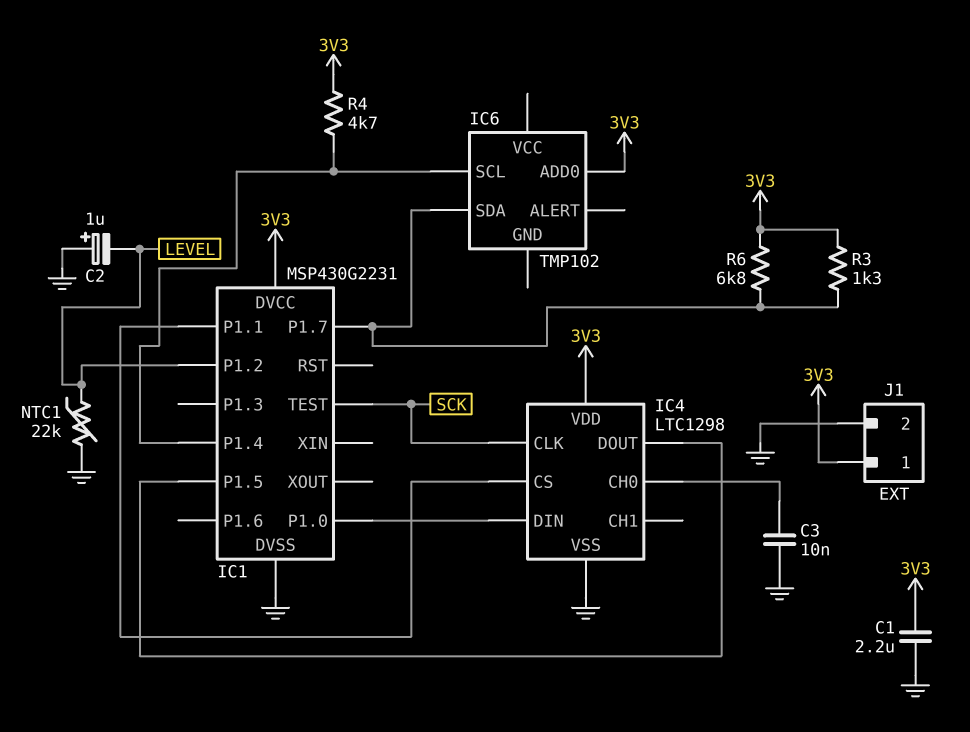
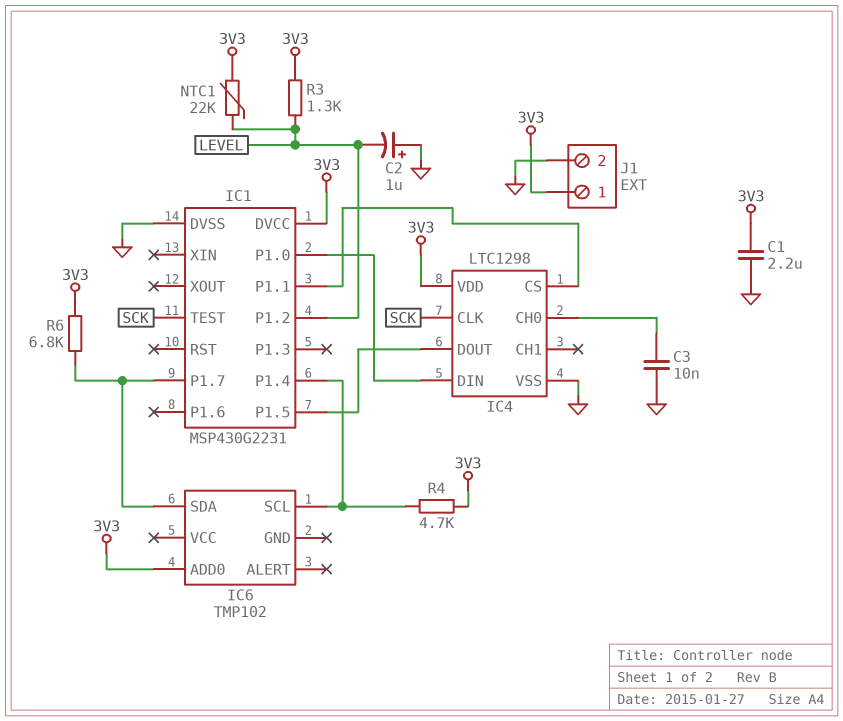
NTC1: 22k (GND, LEVEL) -> 22k (3V3, LEVEL)
R3: 1.3k (3V3, IC1/P1.7) -> 1.3k (3V3, LEVEL)

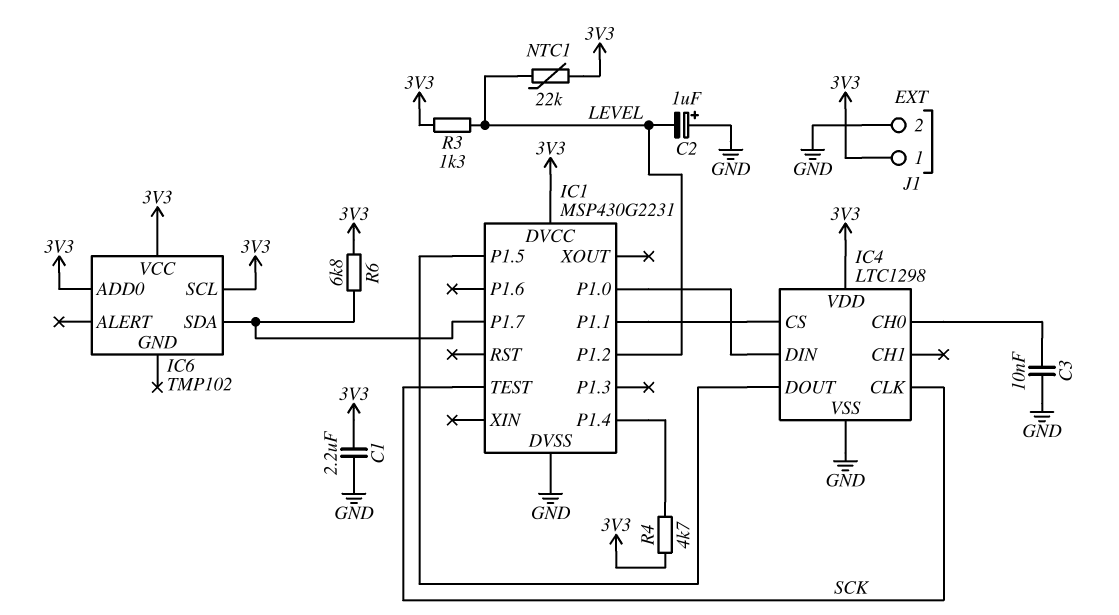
IC6 pin SCL: IC1/P1.4 -> 3V3
IC6 pin VCC: none -> 3V3

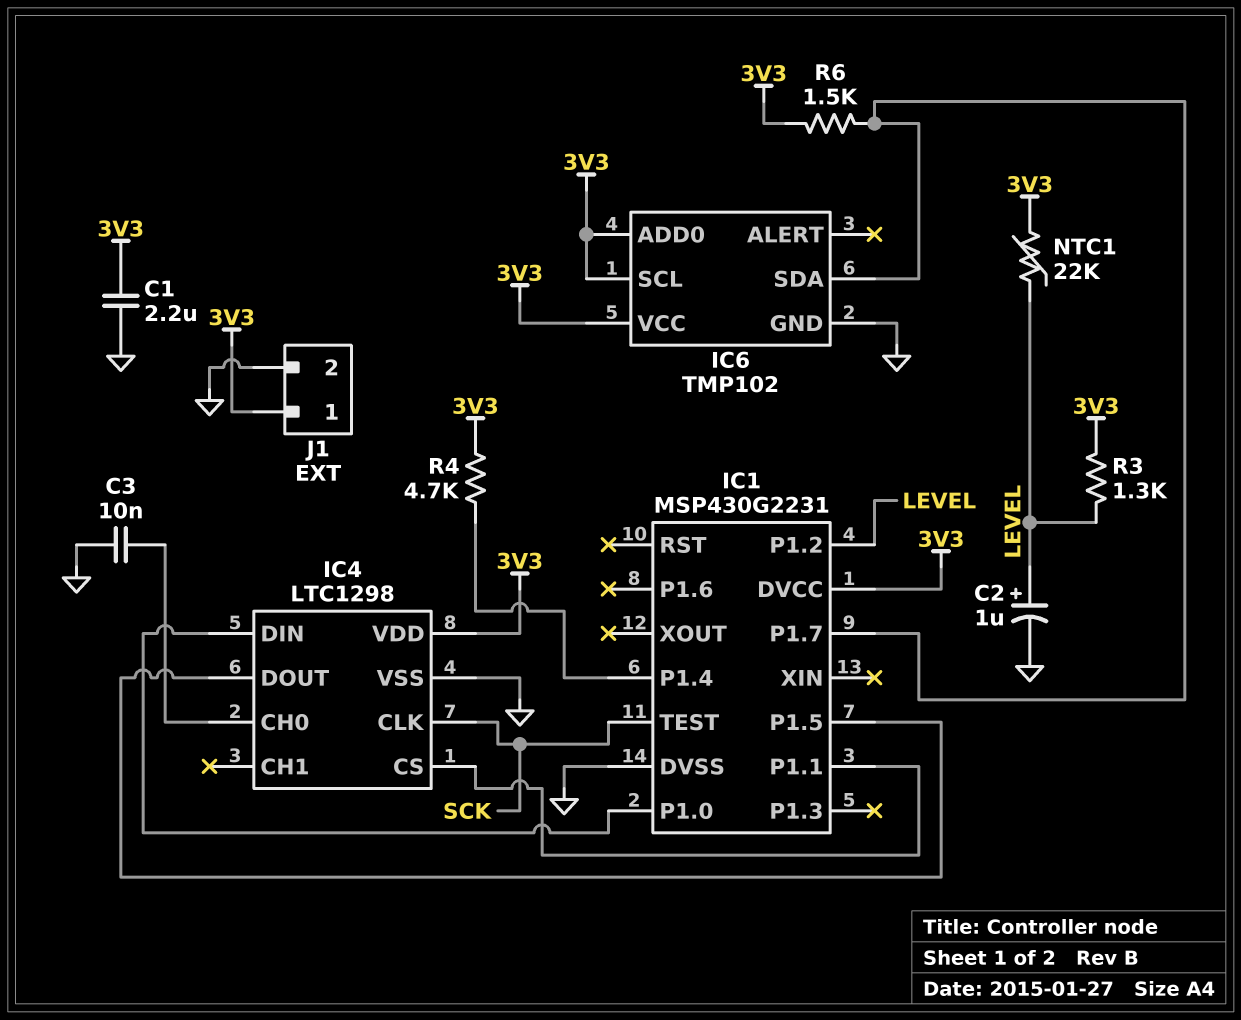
C2: 1uF (plus GND, minus LEVEL) -> 1uF (plus LEVEL, minus GND)
IC6 pin GND: none -> GND
R6: 6.8k (3V3, IC1/P1.7) -> 1.5k (3V3, IC1/P1.7)

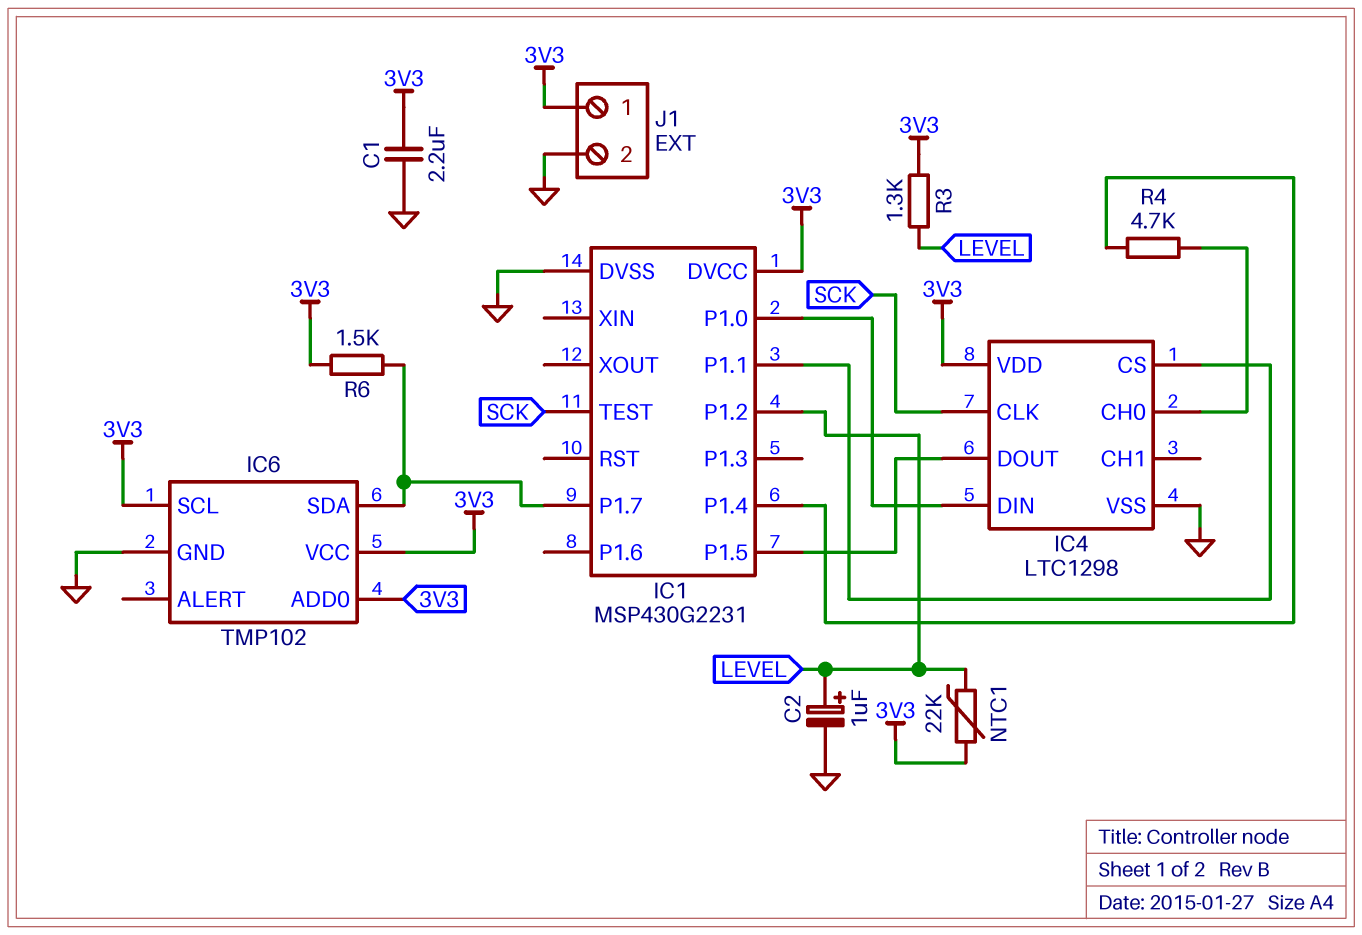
C3: 10nF (GND, IC4/CH0) -> none
R4: 4.7k (3V3, IC1/P1.4) -> 4.7k (IC1/P1.4, IC4/CH0)

